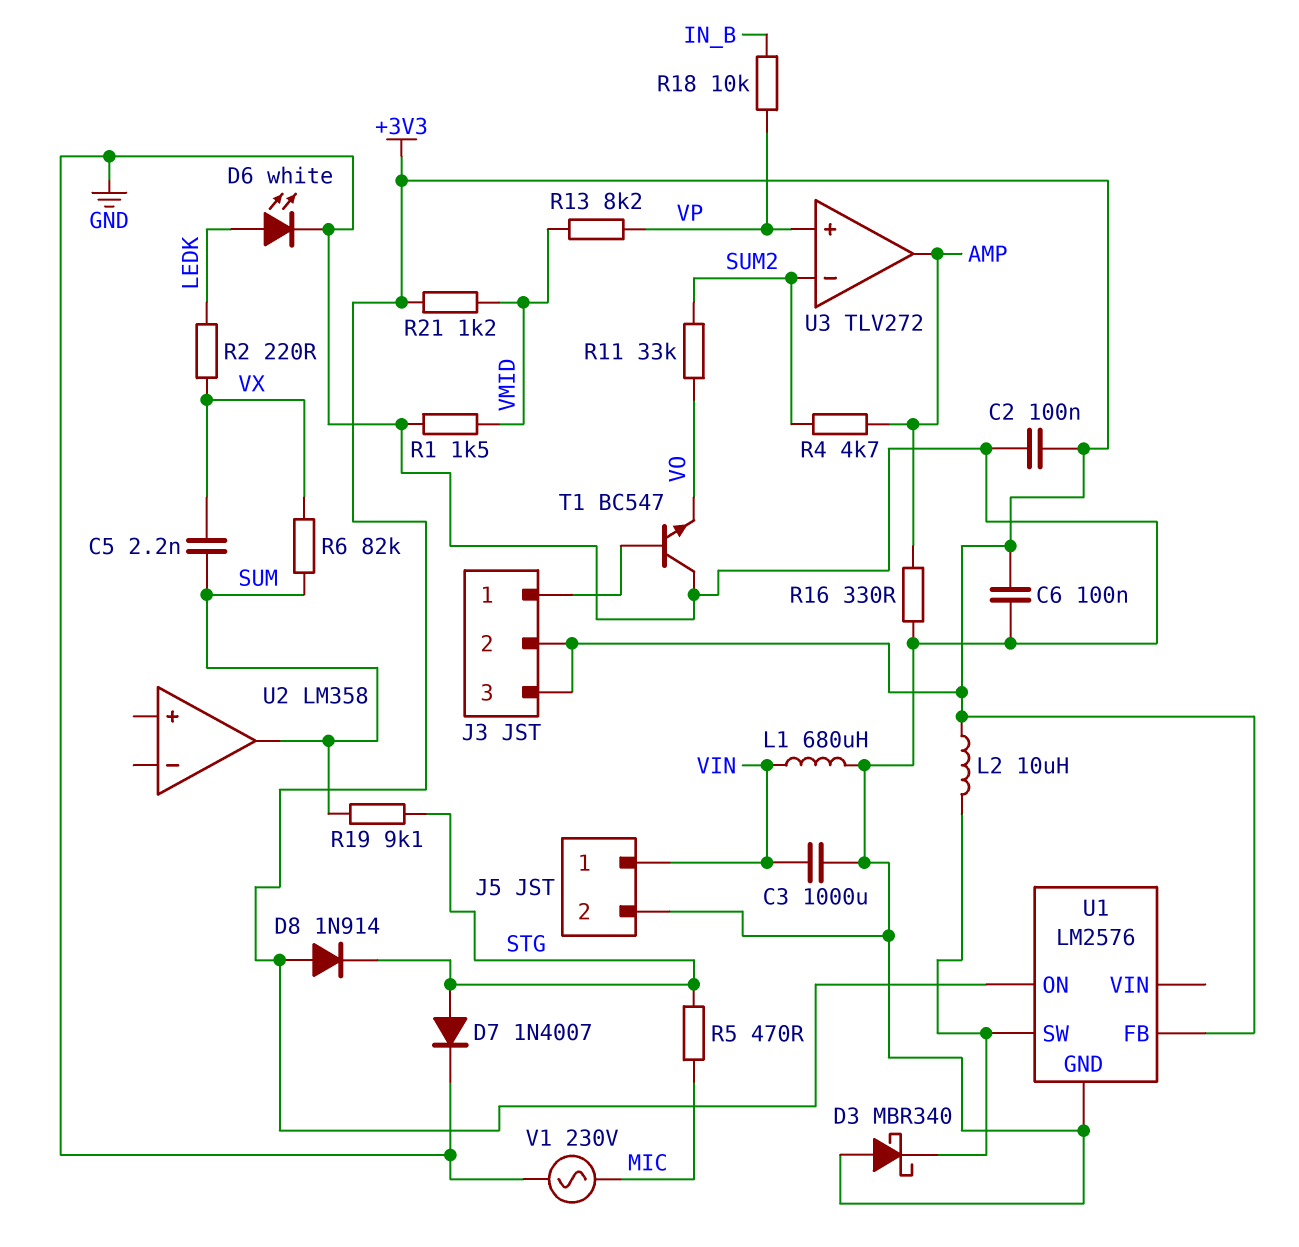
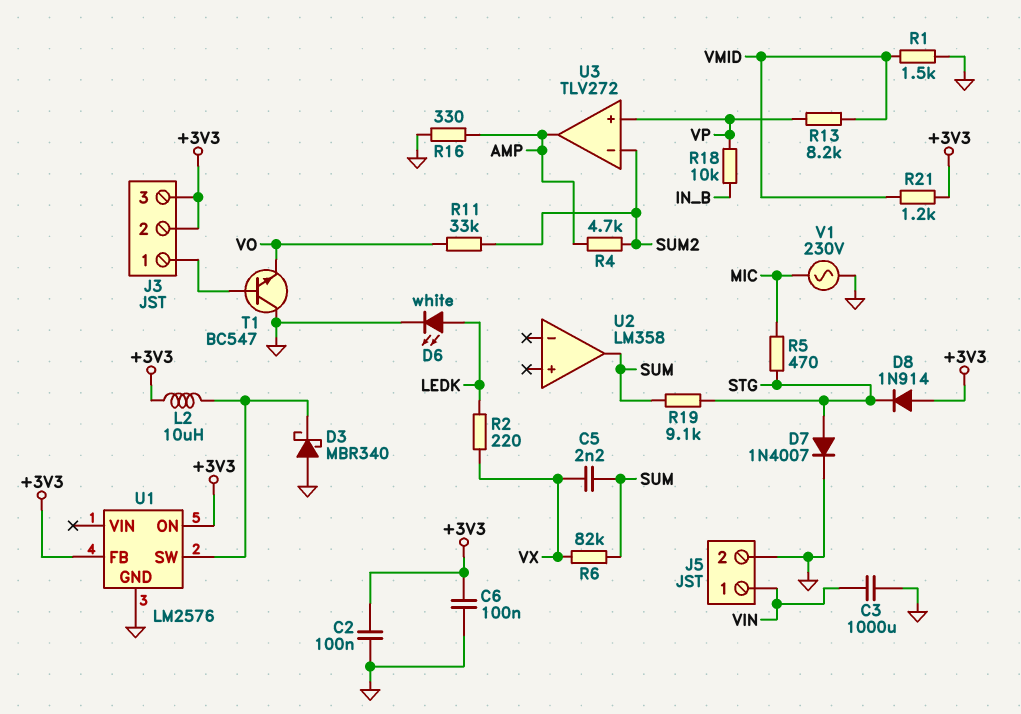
L1: 680uH (GND, VIN) -> none

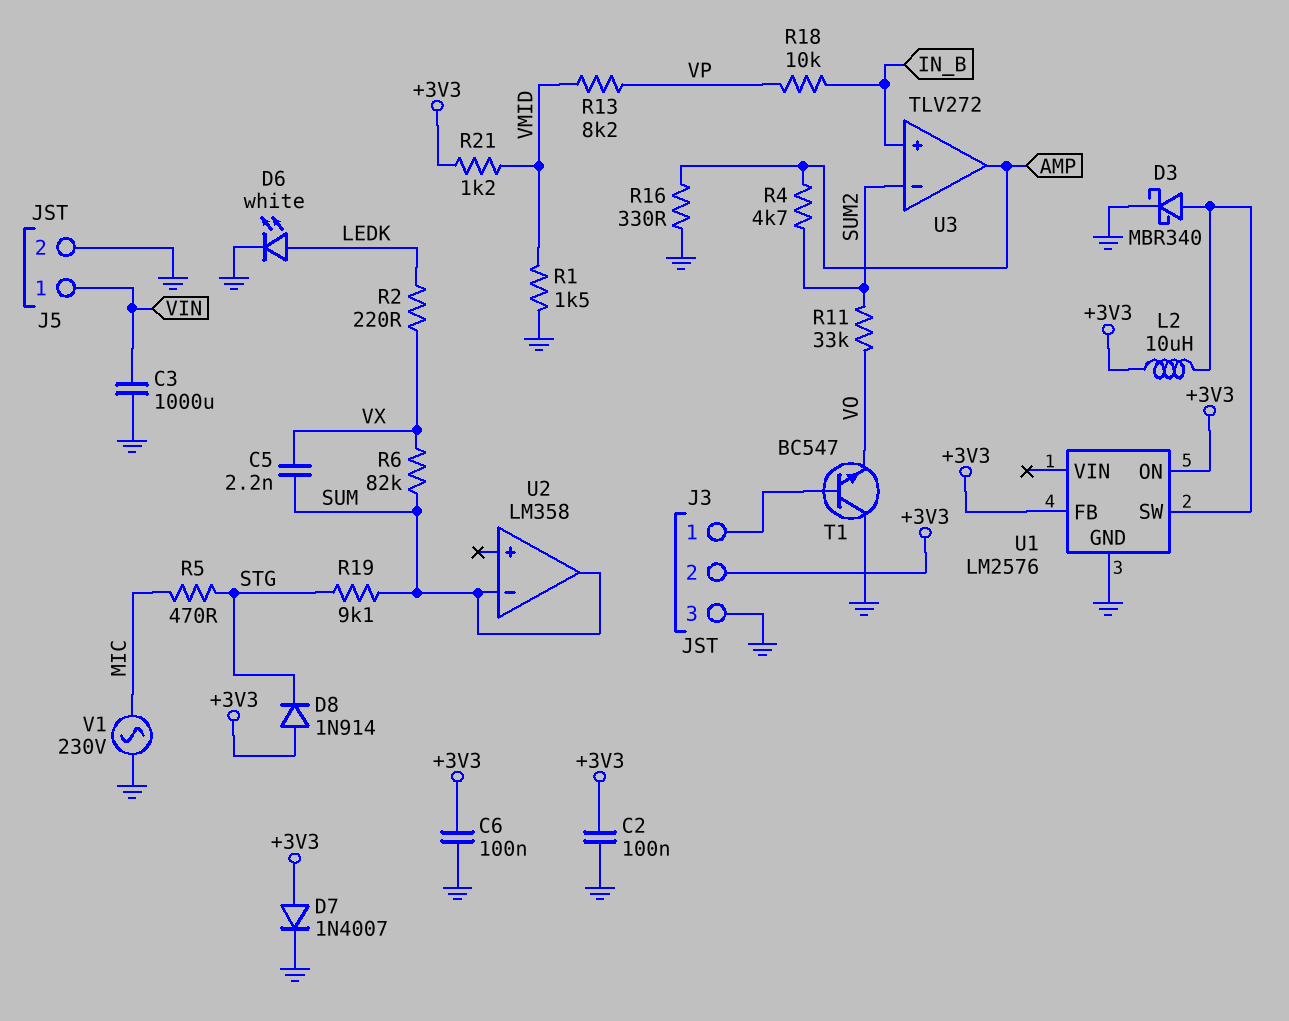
D3: schottky MBR340 (A GND, K U1/SW) -> schottky MBR340 (A U1/SW, K GND)
D7: diode 1N4007 (A STG, K GND) -> diode 1N4007 (A +3V3, K GND)
J3 pin 3: +3V3 -> GND
U2 pin in-: none -> SUM
U3 pin in+: VP -> IN_B

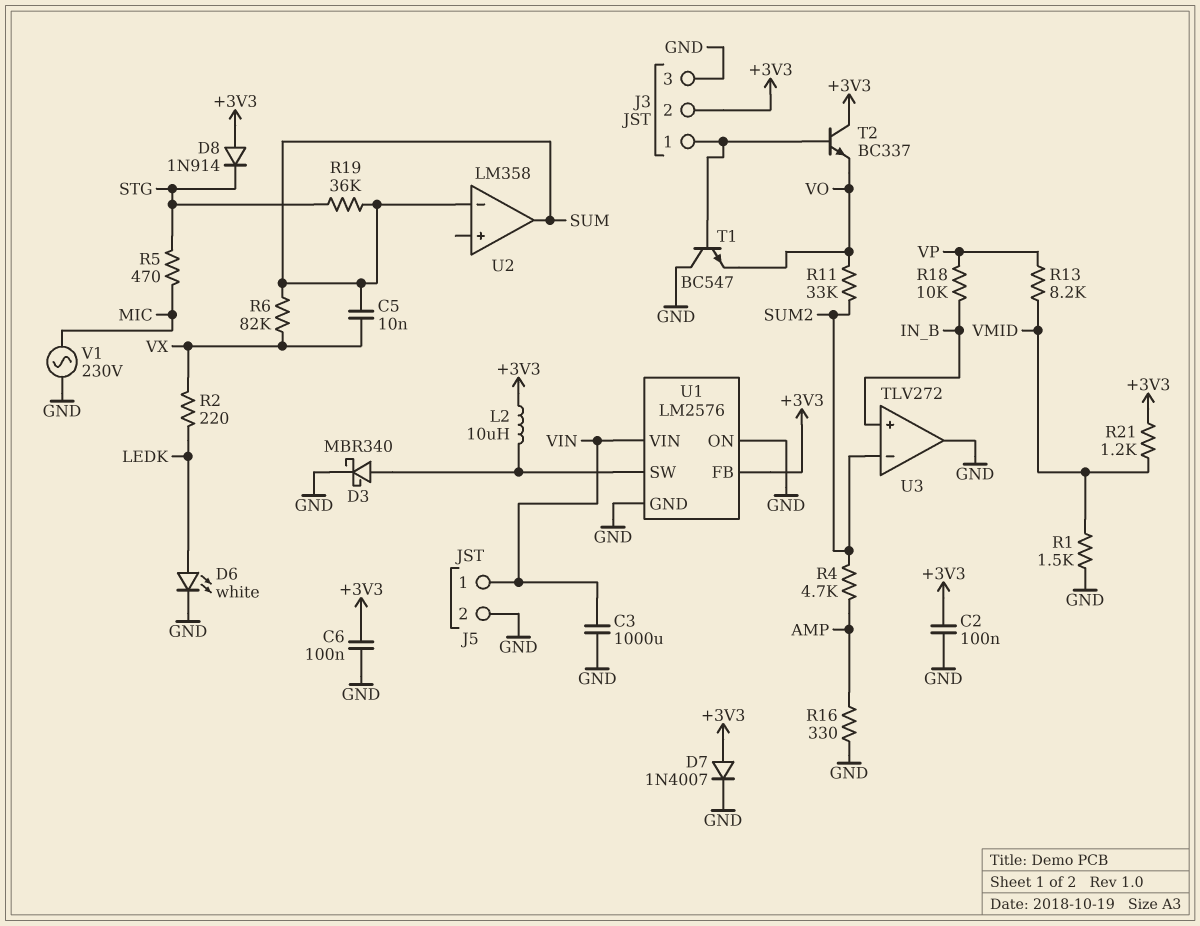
C5: 2.2nF (SUM, VX) -> 10nF (SUM, VX)
R19: 9.1k (STG, SUM) -> 36k (STG, SUM)
T2: none -> NPN BC337 (B J3/1, C +3V3, E VO)
U1 pin ON: +3V3 -> GND
U1 pin VIN: none -> VIN
U3 pin out: AMP -> GND

